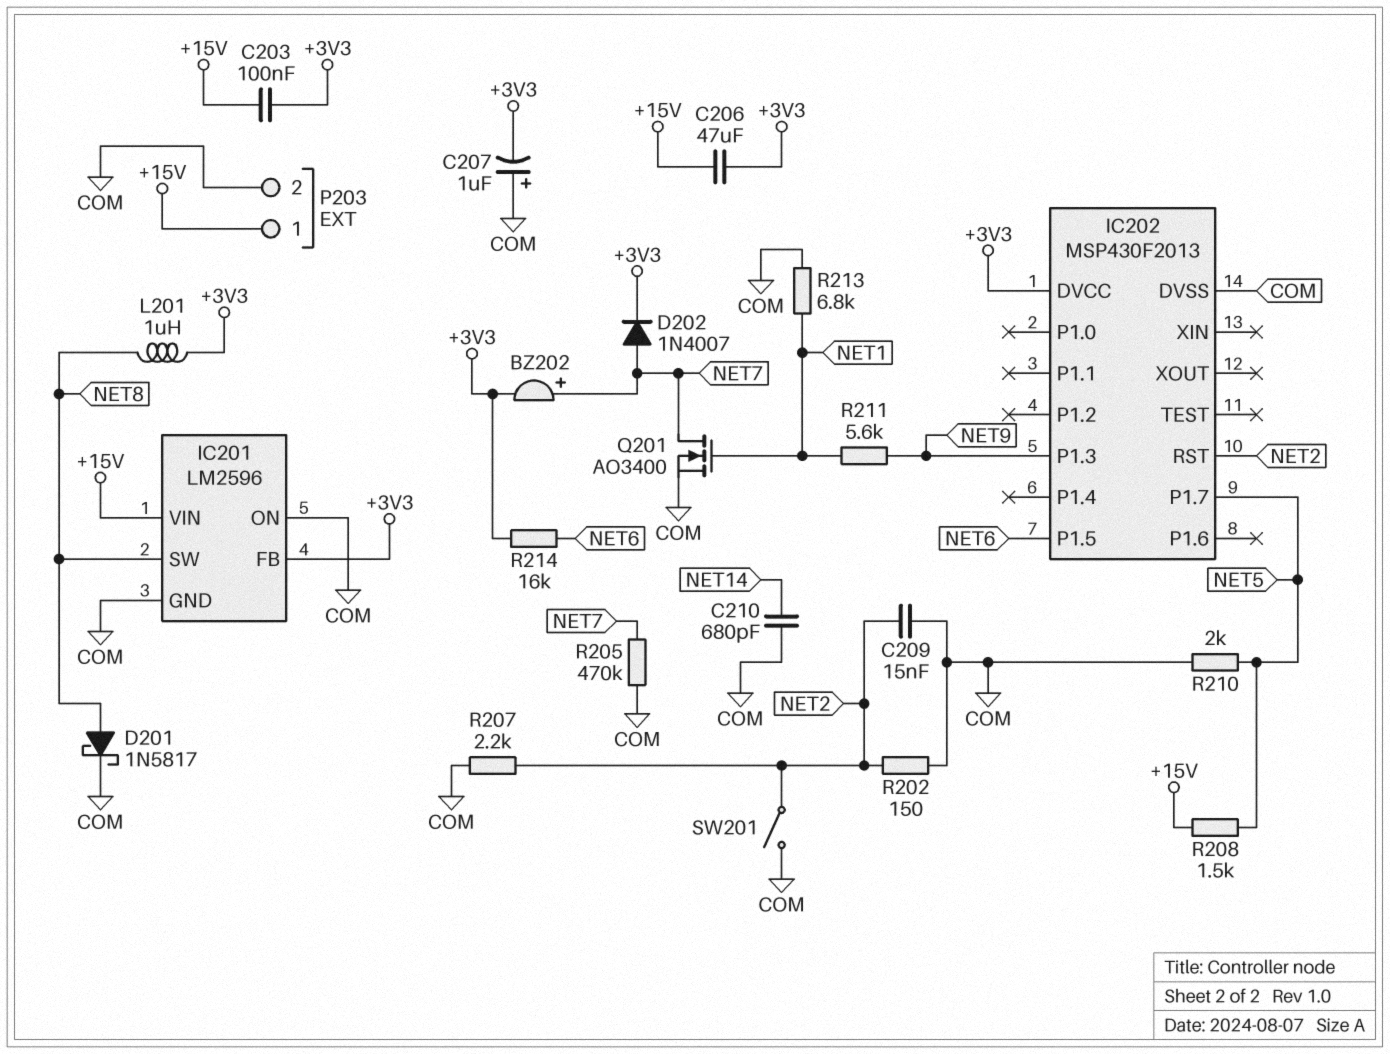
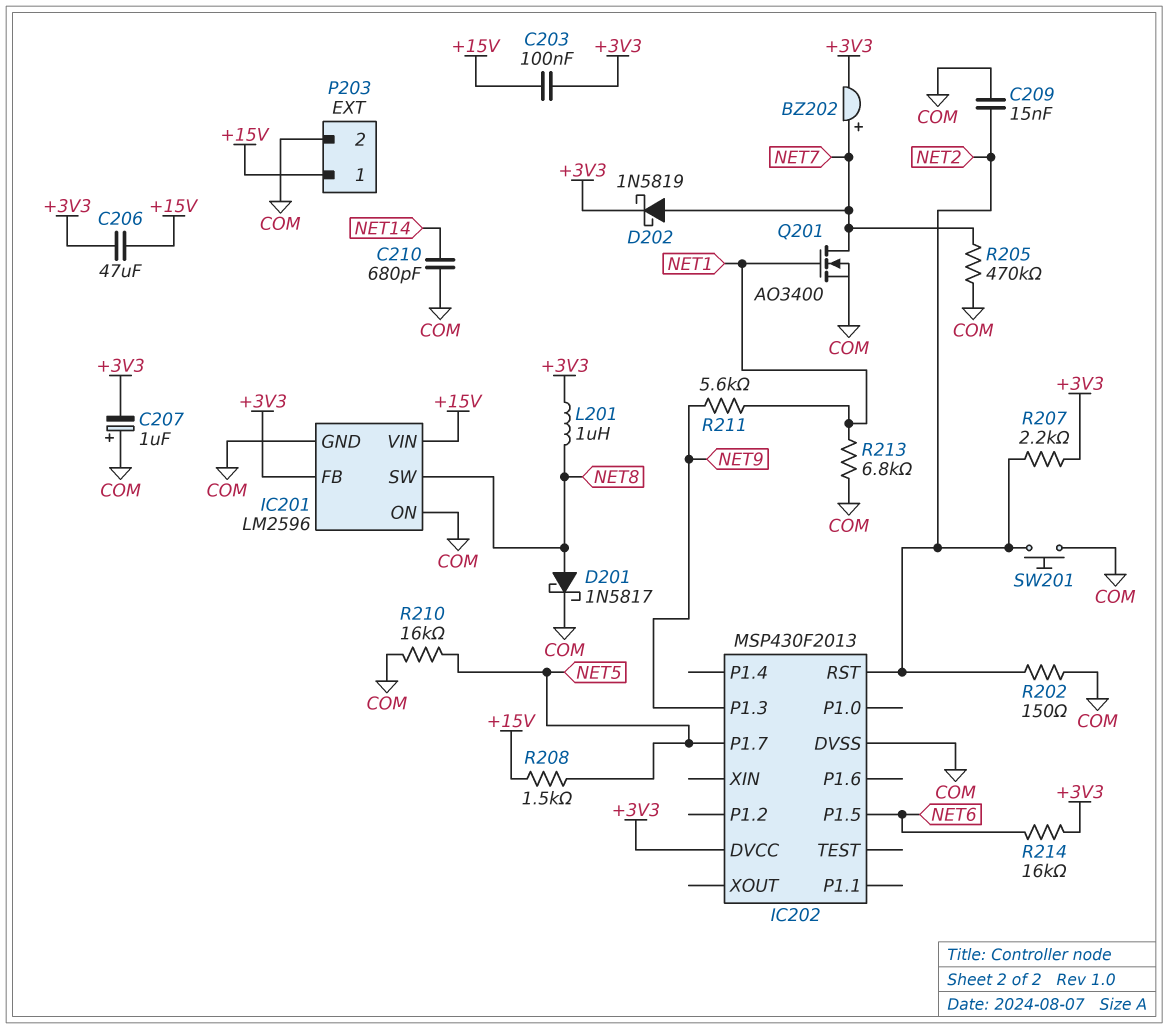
D202: diode 1N4007 (A NET7, K +3V3) -> schottky 1N5819 (A NET7, K +3V3)
R207: 2.2k (COM, NET2) -> 2.2k (+3V3, NET2)
R210: 2k (COM, NET5) -> 16k (COM, NET5)
SW201: switch (COM, NET2) -> button (COM, NET2)

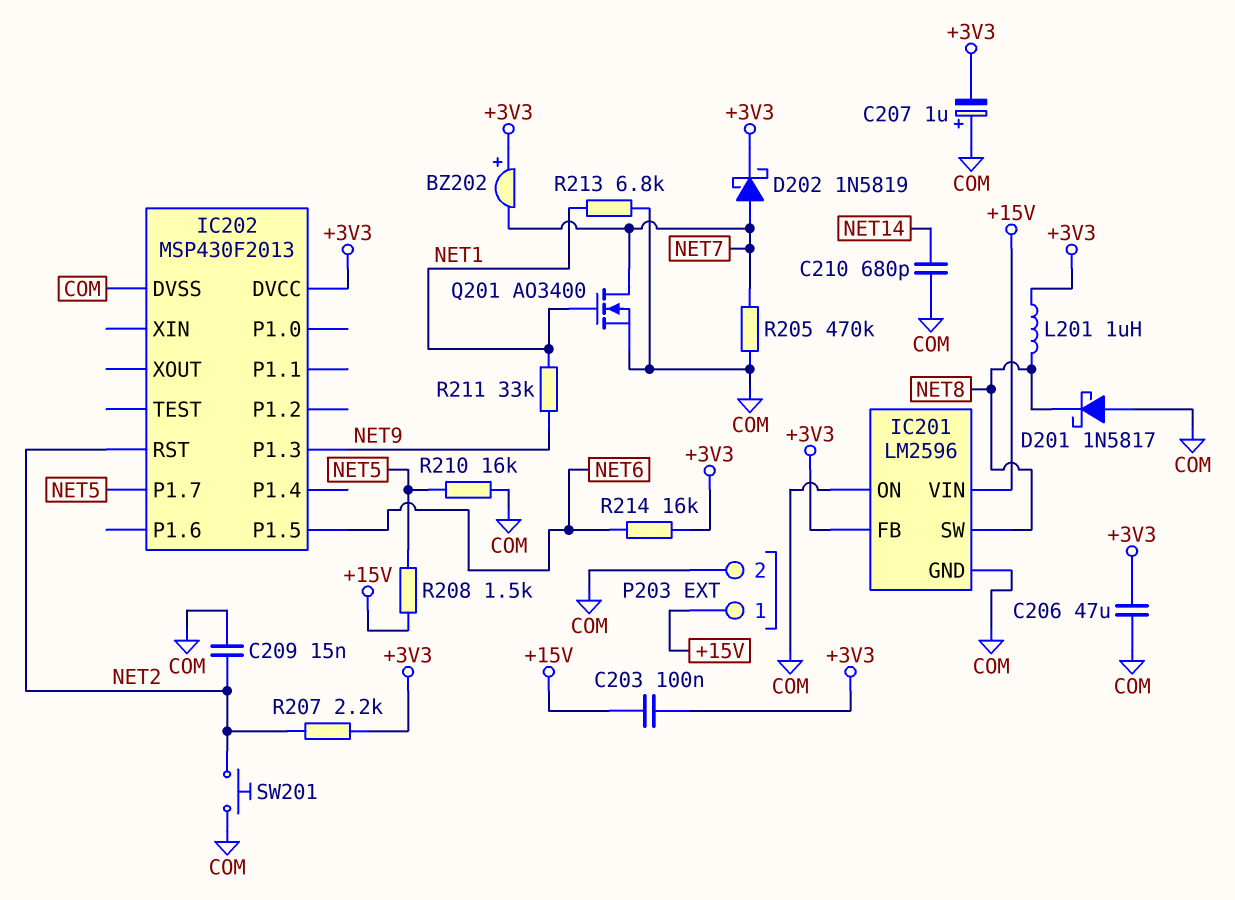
BZ202: buzzer (plus NET7, minus +3V3) -> buzzer (plus +3V3, minus NET7)
C206: 47uF (+3V3, +15V) -> 47uF (+3V3, COM)
D201: schottky 1N5817 (A NET8, K COM) -> schottky 1N5817 (A COM, K NET8)
R202: 150 (COM, NET2) -> none
R211: 5.6k (NET1, NET9) -> 33k (NET1, NET9)

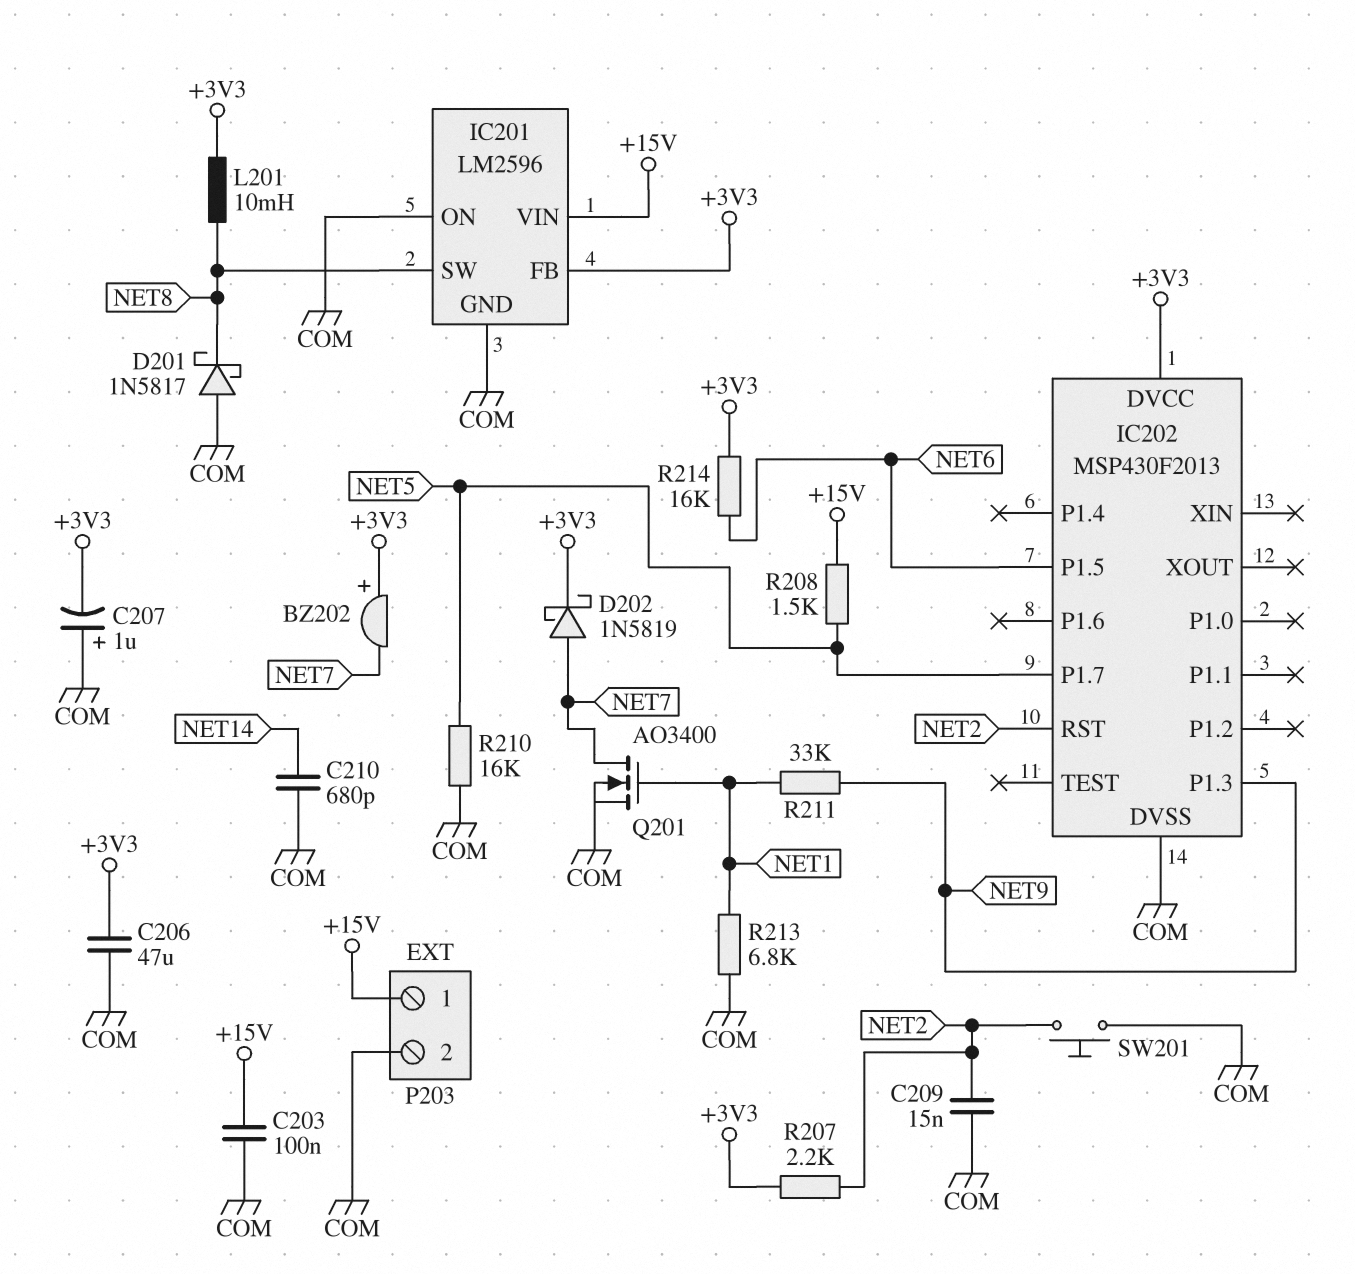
C203: 100nF (+3V3, +15V) -> 100nF (+15V, COM)
L201: 1uH (+3V3, NET8) -> 10mH (+3V3, NET8)
R205: 470k (COM, NET7) -> none

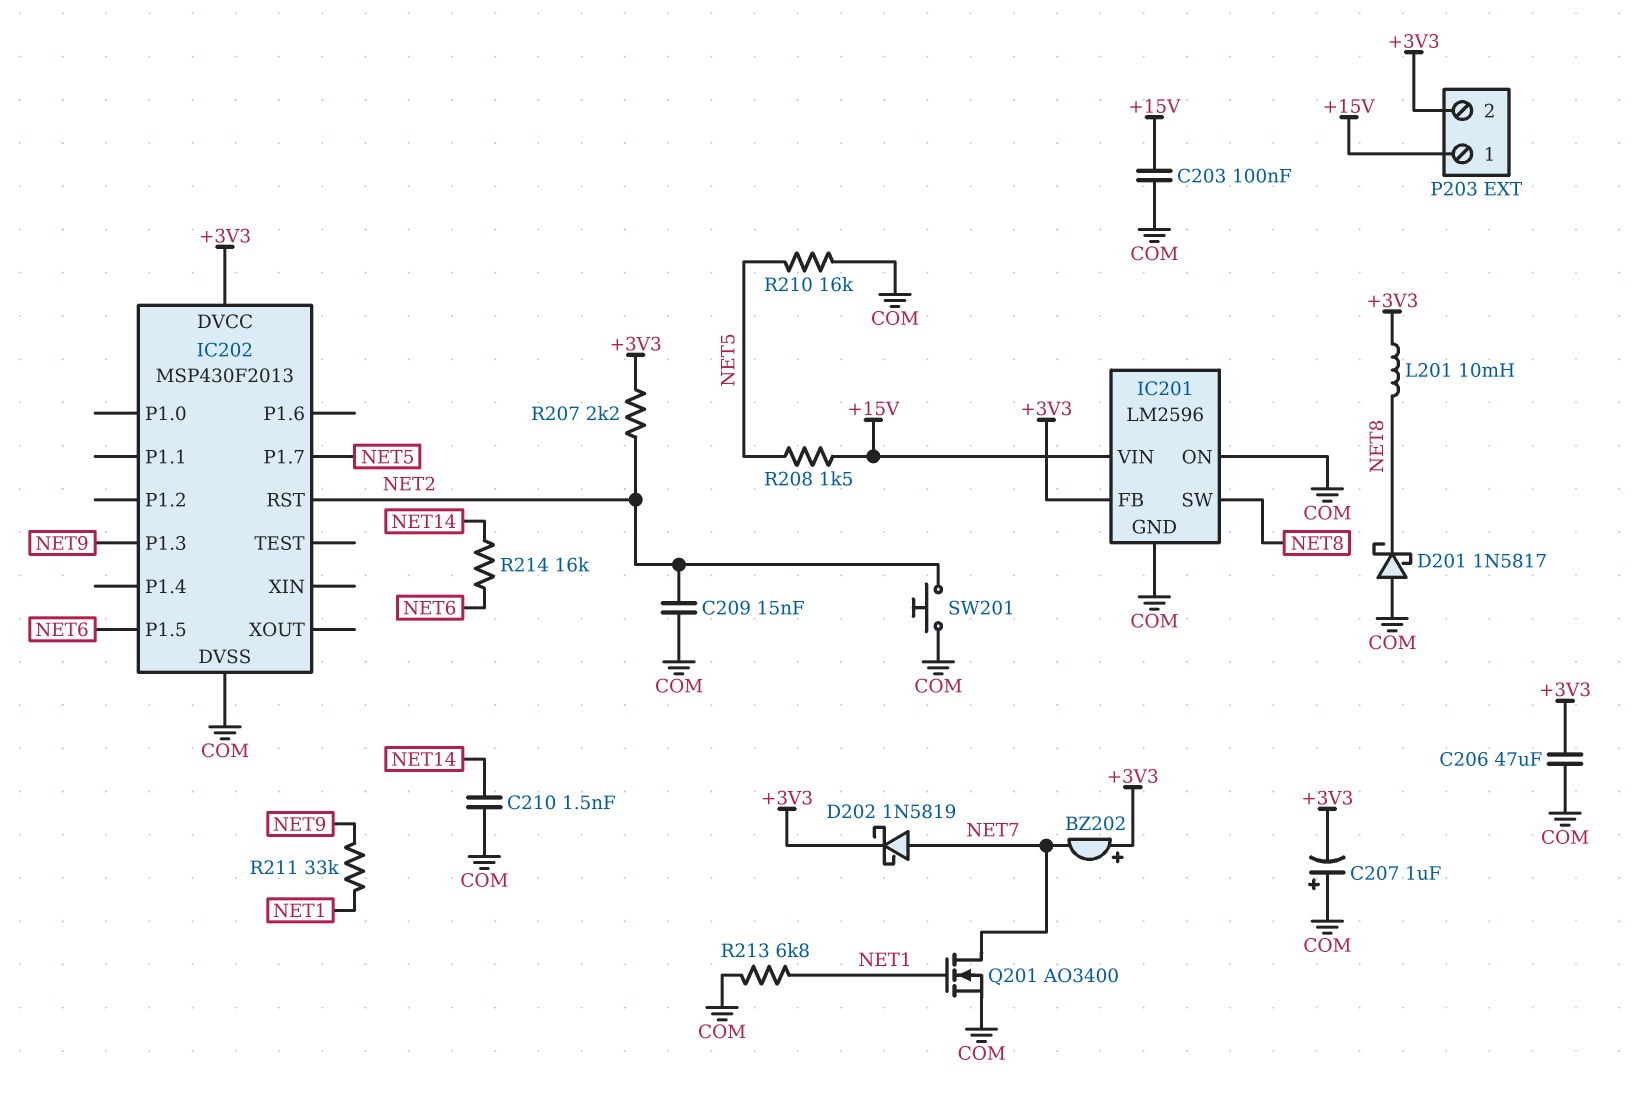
C210: 680pF (COM, NET14) -> 1.5nF (COM, NET14)
P203 pin 2: COM -> +3V3
R214: 16k (+3V3, NET6) -> 16k (NET6, NET14)

